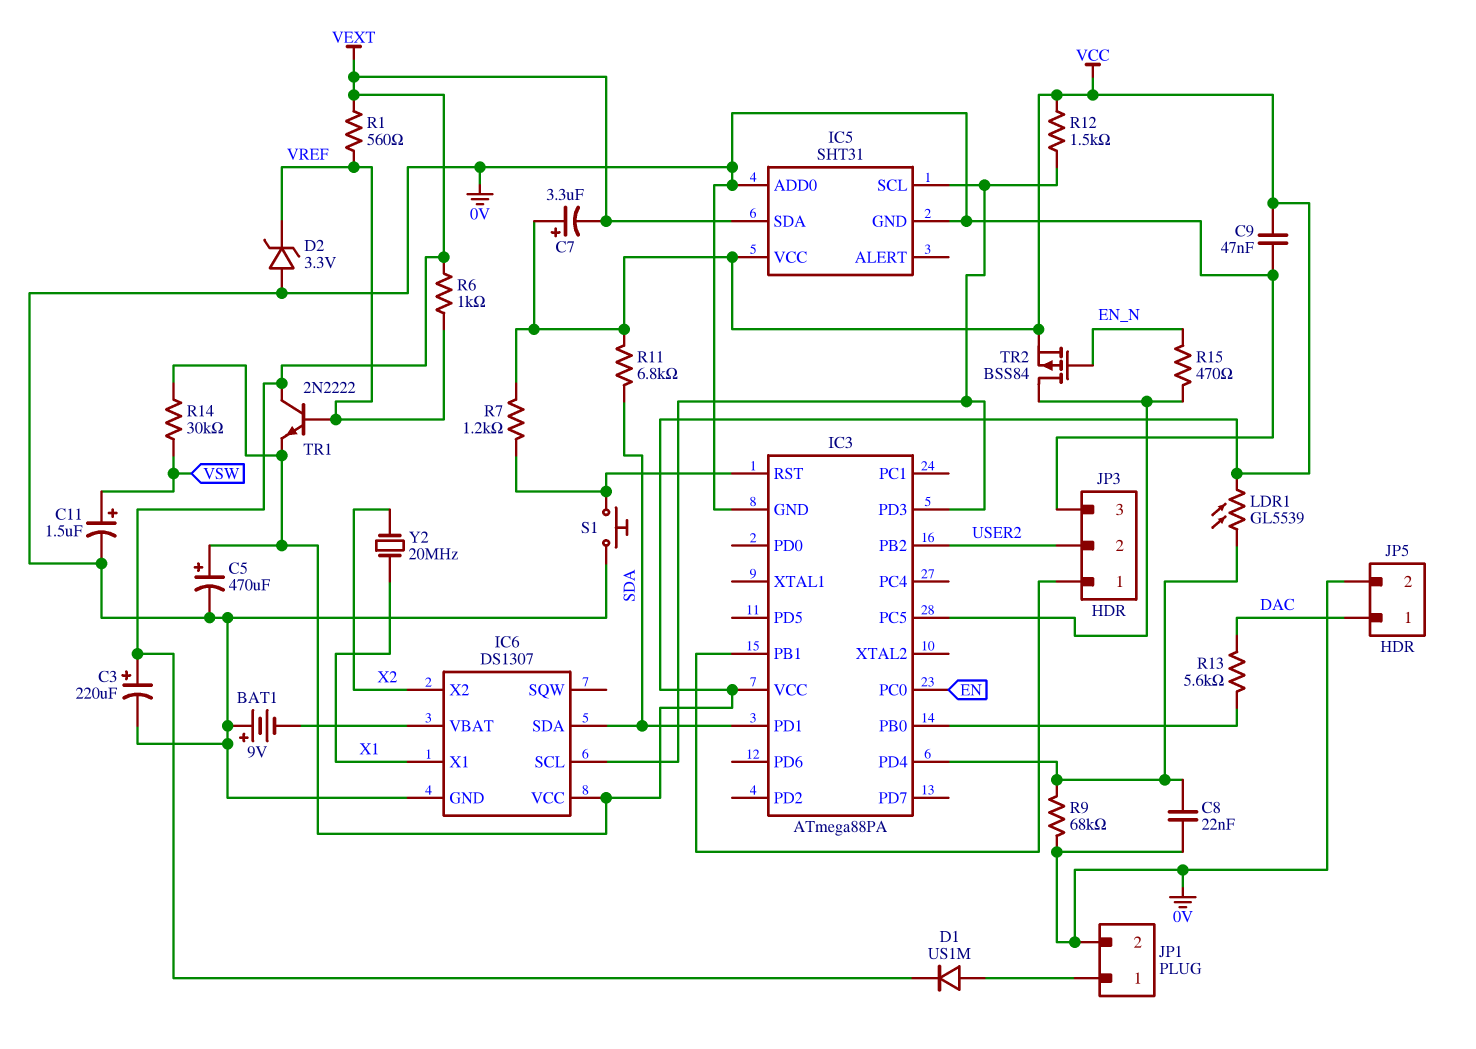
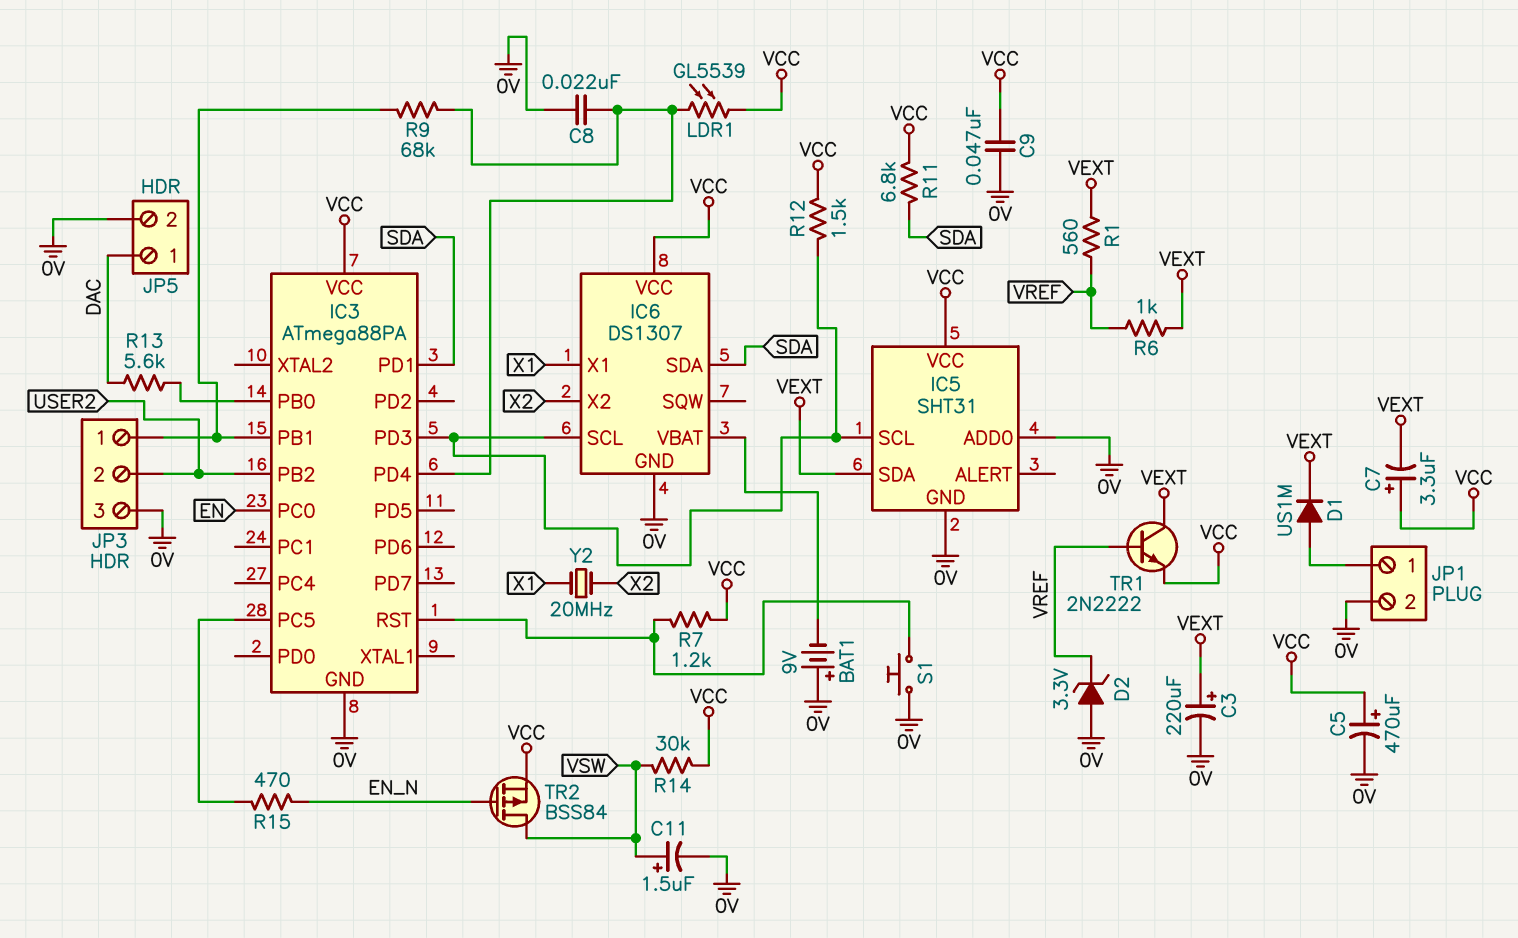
R9: 68k (0V, IC3/PD4) -> 68k (IC3/PB1, IC3/PD4)
TR2: PMOS BSS84 (G EN_N, D IC3/PC5, S VCC) -> PMOS BSS84 (G EN_N, D VSW, S VCC)

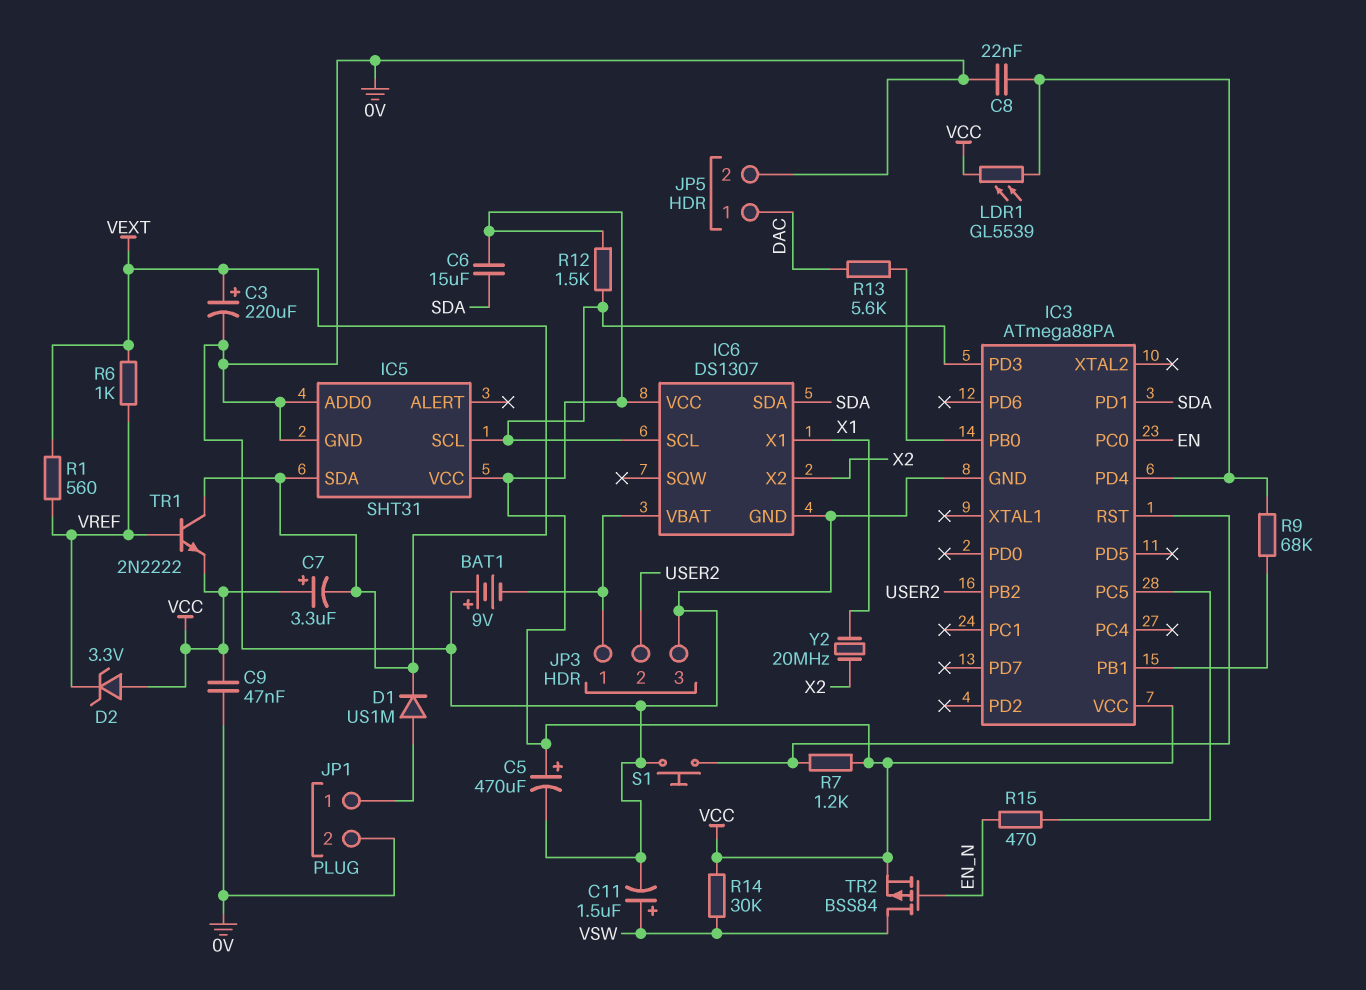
C6: none -> 15uF (SDA, VCC)
D2: zener 3.3V (A 0V, K VREF) -> zener 3.3V (A VCC, K VREF)
JP3 pin 1: IC3/PB1 -> IC6/VBAT
R11: 6.8k (SDA, VCC) -> none

